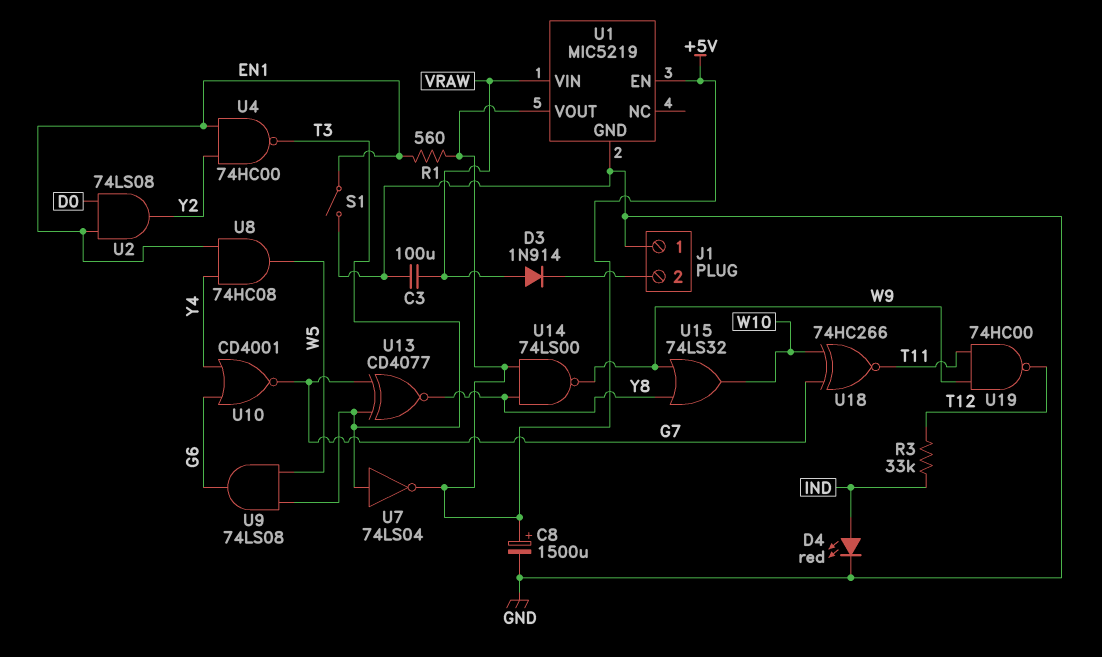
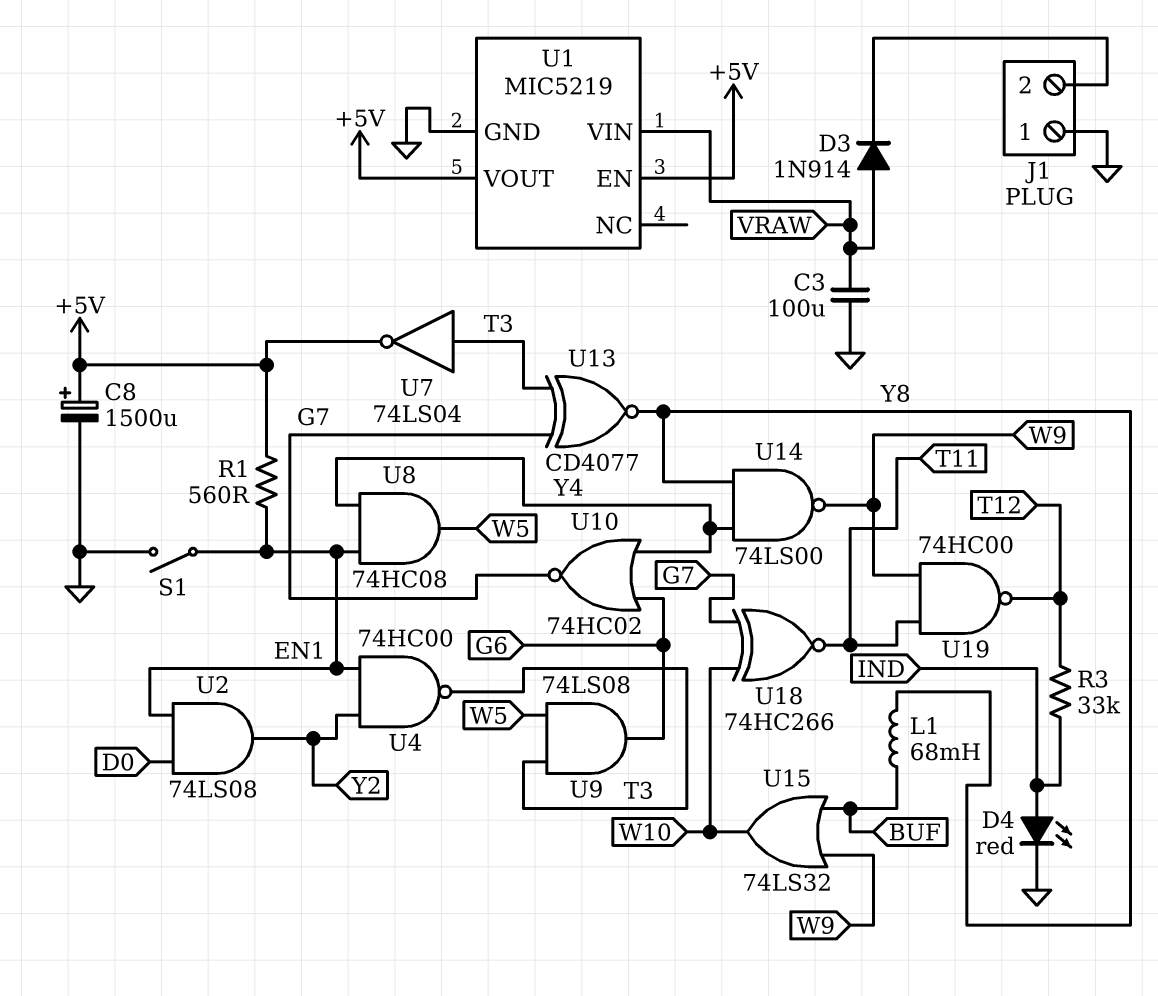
L1: none -> 68mH (BUF, Y8)
U10: NOR CD4001 (in G6, in Y4, out G7) -> NOR 74HC02 (in G6, in Y4, out G7)
U14: NAND 74LS00 (in +5V, in Y8, out W9) -> NAND 74LS00 (in Y4, in Y8, out W9)
U15: OR 74LS32 (in W9, in Y8, out W10) -> OR 74LS32 (in BUF, in W9, out W10)

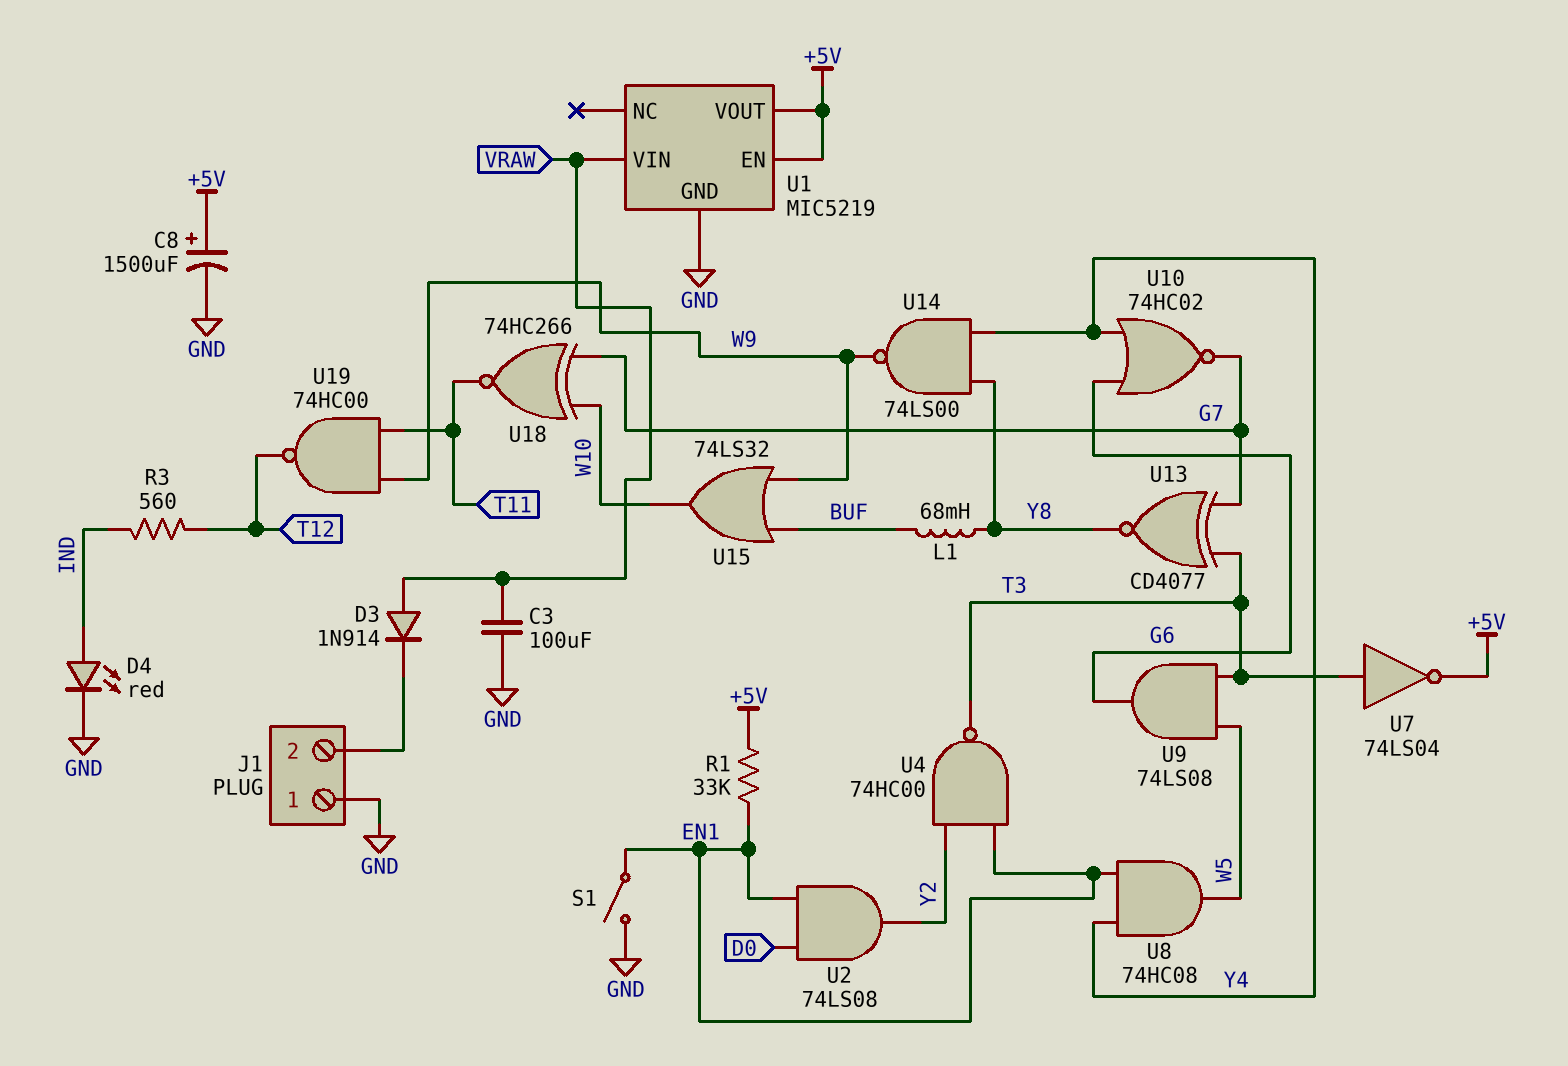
R1: 560 (+5V, EN1) -> 33k (+5V, EN1)
R3: 33k (IND, T12) -> 560 (IND, T12)

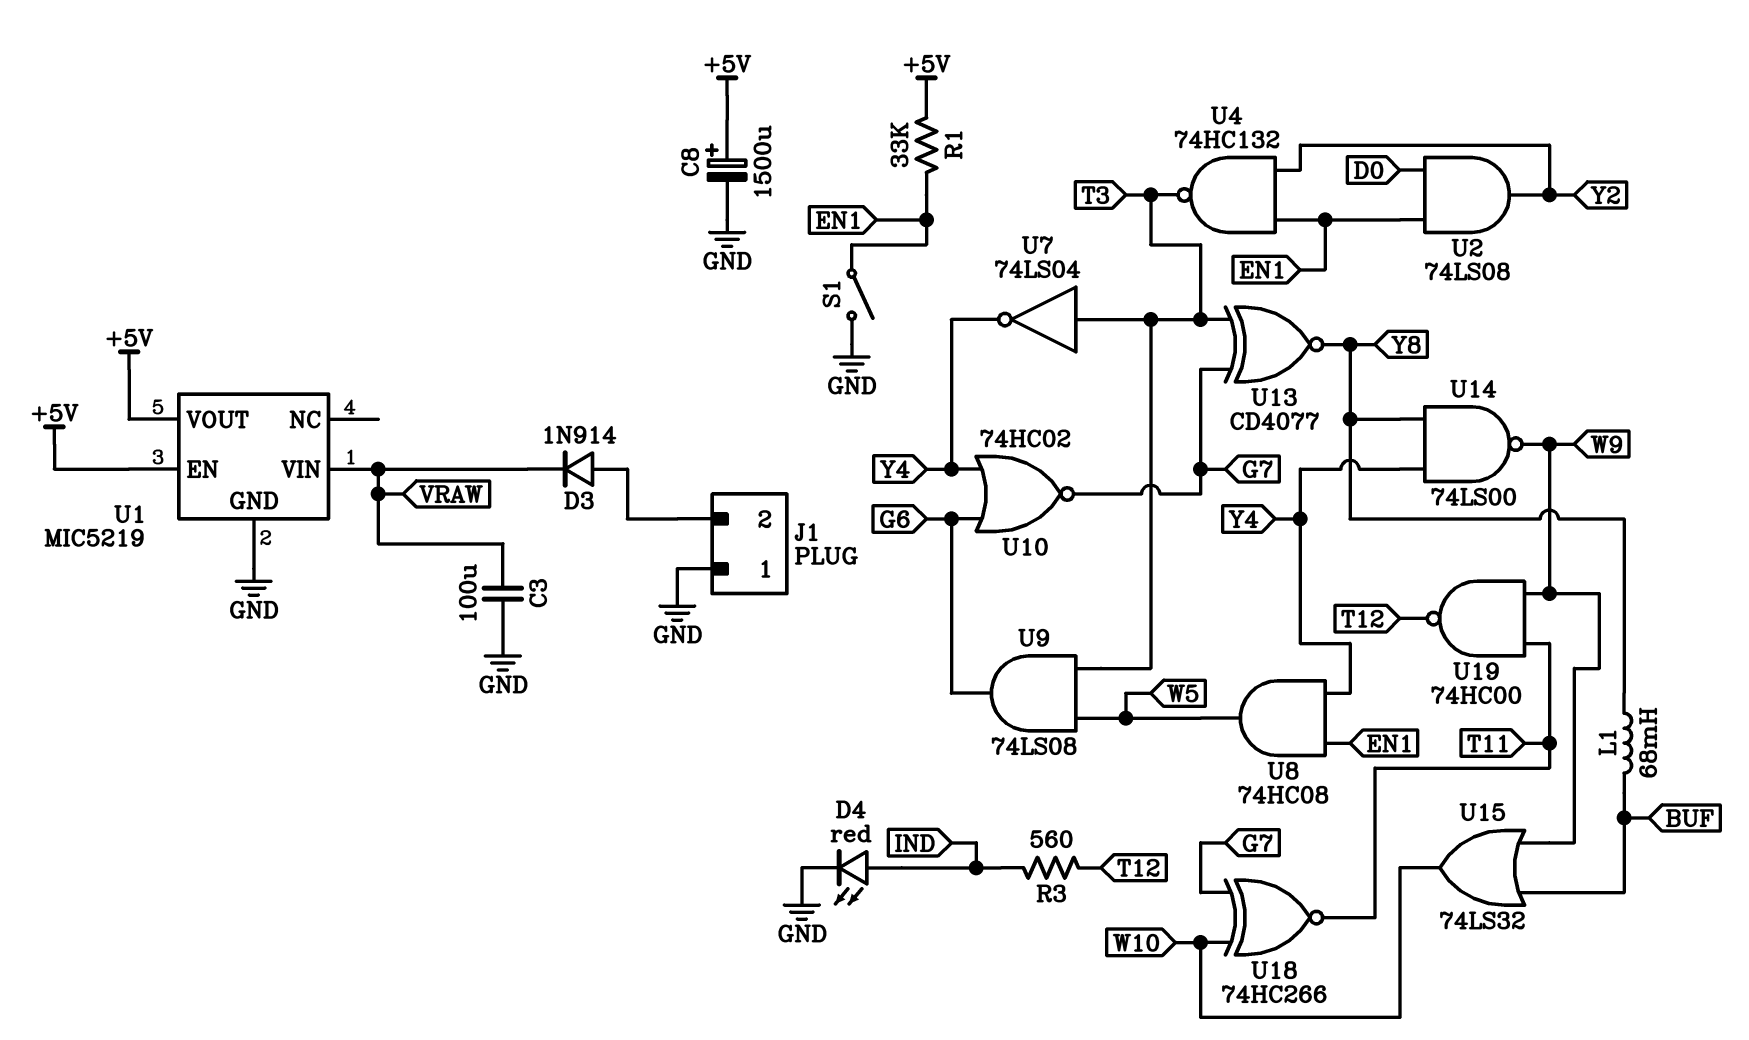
D3: diode 1N914 (A VRAW, K J1/2) -> diode 1N914 (A J1/2, K VRAW)
U4: NAND 74HC00 (in EN1, in Y2, out T3) -> NAND 74HC132 (in EN1, in Y2, out T3)
U7: NOT 74LS04 (in T3, out +5V) -> NOT 74LS04 (in T3, out Y4)

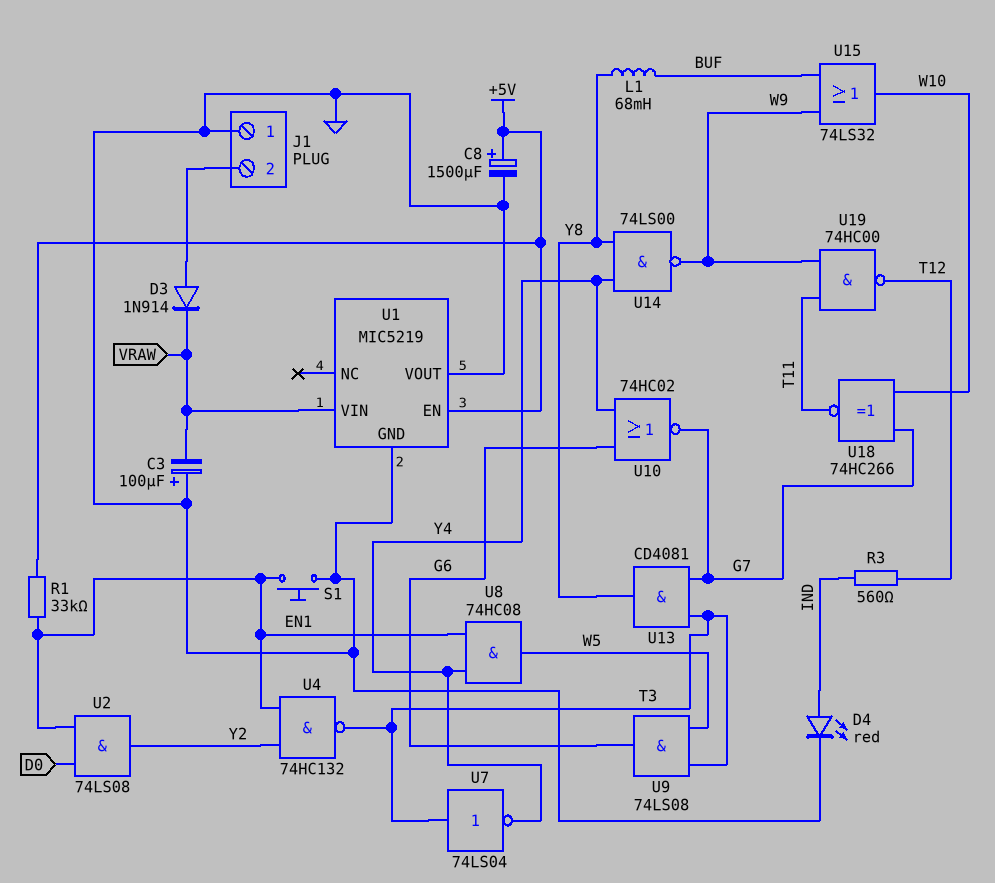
C3: 100uF (GND, VRAW) -> 100uF (plus GND, minus VRAW)
S1: switch (EN1, GND) -> button (EN1, GND)
U1 pin VOUT: +5V -> GND
U13: XNOR CD4077 (in G7, in T3, out Y8) -> AND CD4081 (in G7, in T3, out Y8)

